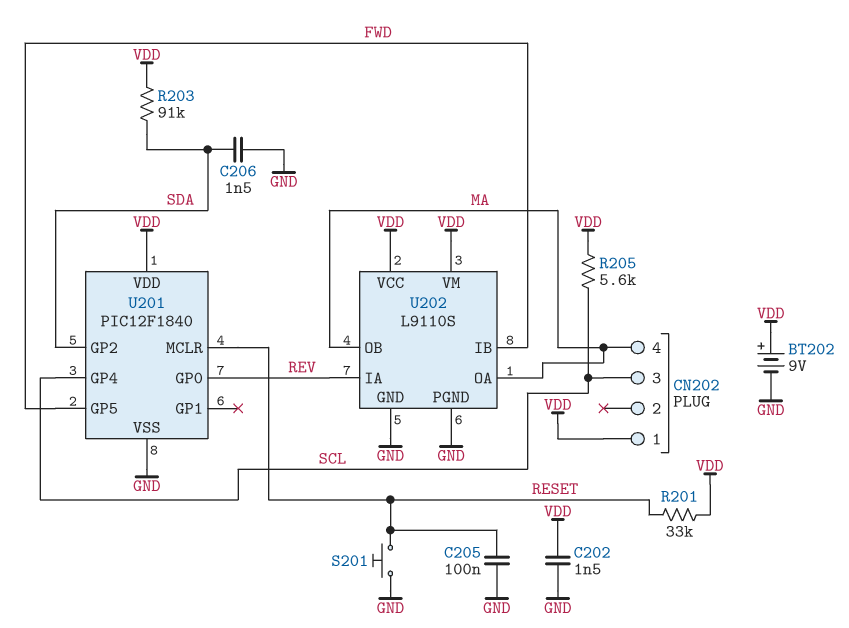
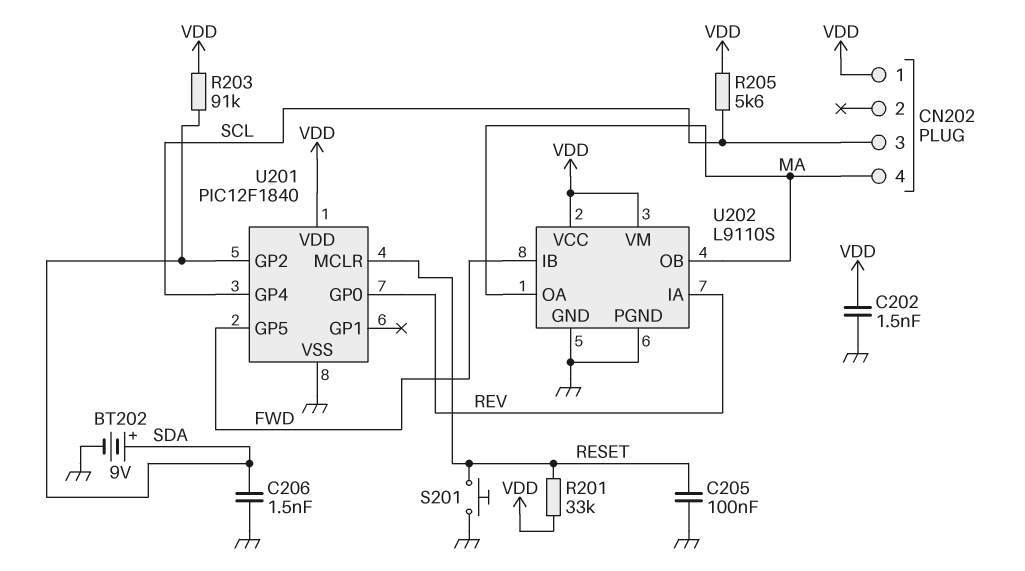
BT202: 9V (plus VDD, minus GND) -> 9V (plus SDA, minus GND)

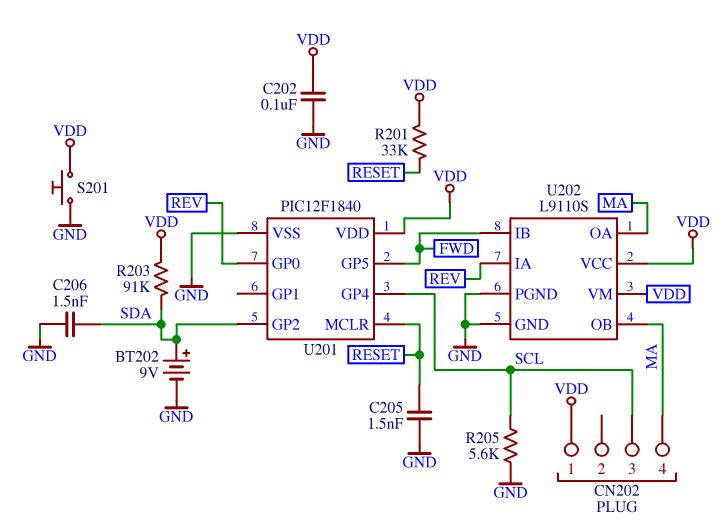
C202: 1.5nF (GND, VDD) -> 100nF (GND, VDD)
C205: 100nF (GND, RESET) -> 1.5nF (GND, RESET)
R205: 5.6k (SCL, VDD) -> 5.6k (GND, SCL)
S201: button (GND, RESET) -> button (GND, VDD)

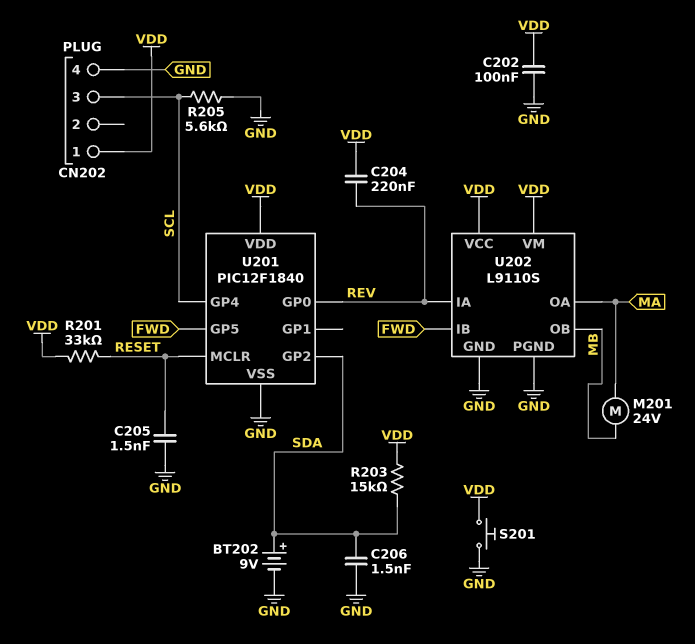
C204: none -> 220nF (REV, VDD)
CN202 pin 4: MA -> GND
M201: none -> motor 24V (MA, MB)
R203: 91k (SDA, VDD) -> 15k (SDA, VDD)
U202 pin OB: MA -> MB

